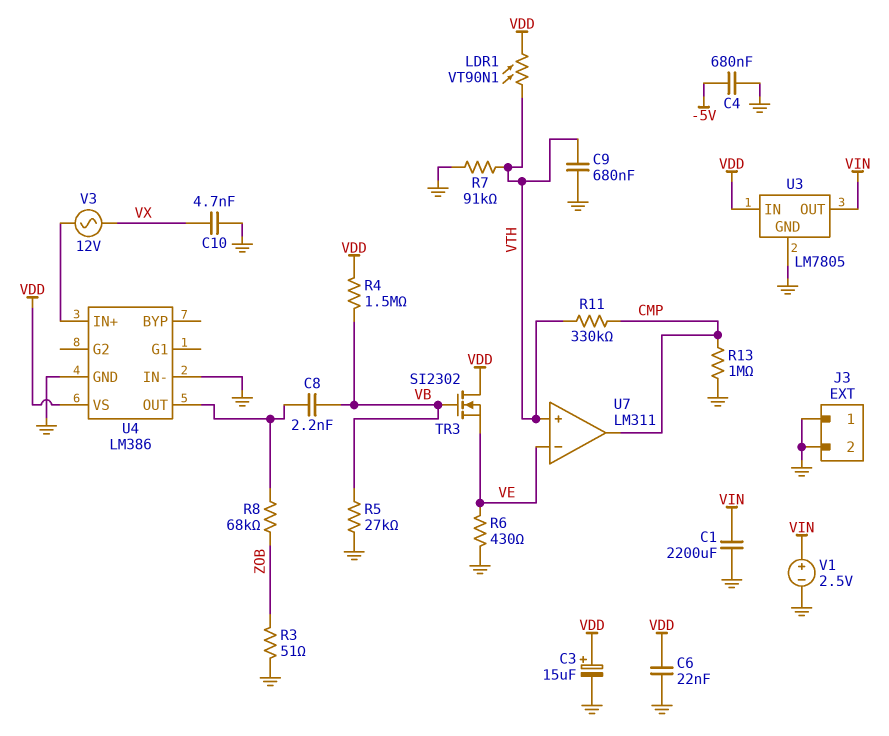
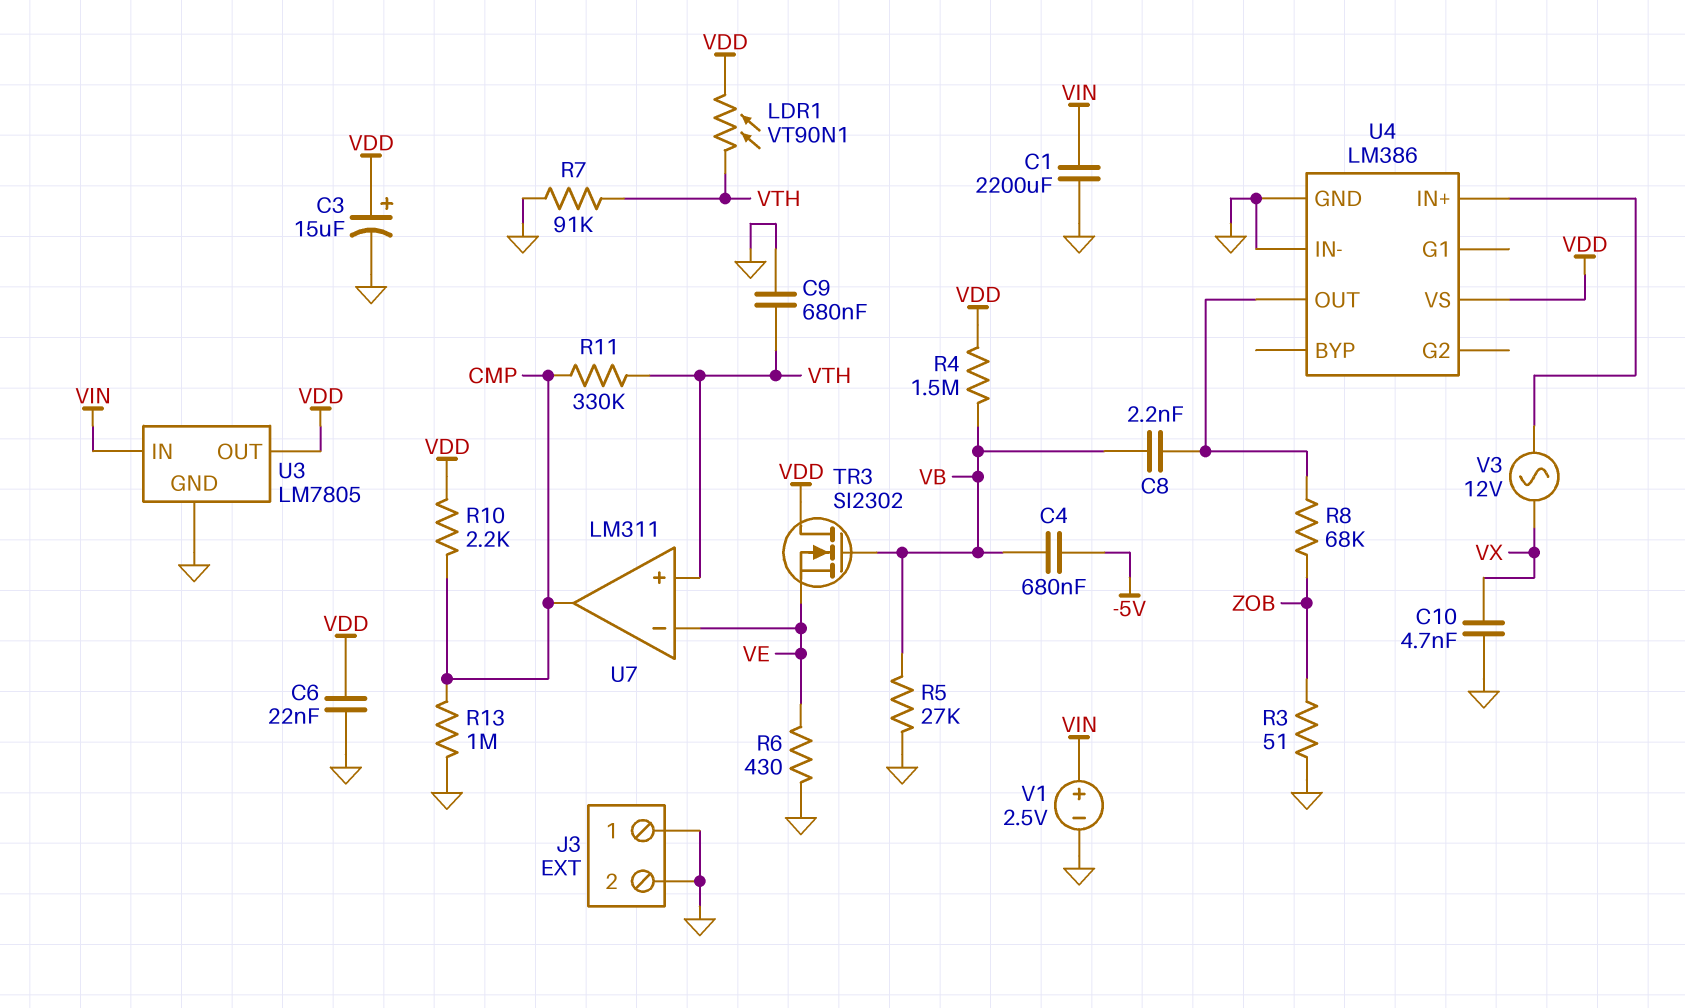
C4: 680nF (-5V, GND) -> 680nF (-5V, VB)
R10: none -> 2.2k (CMP, VDD)
U3 pin IN: VDD -> VIN
U3 pin OUT: VIN -> VDD

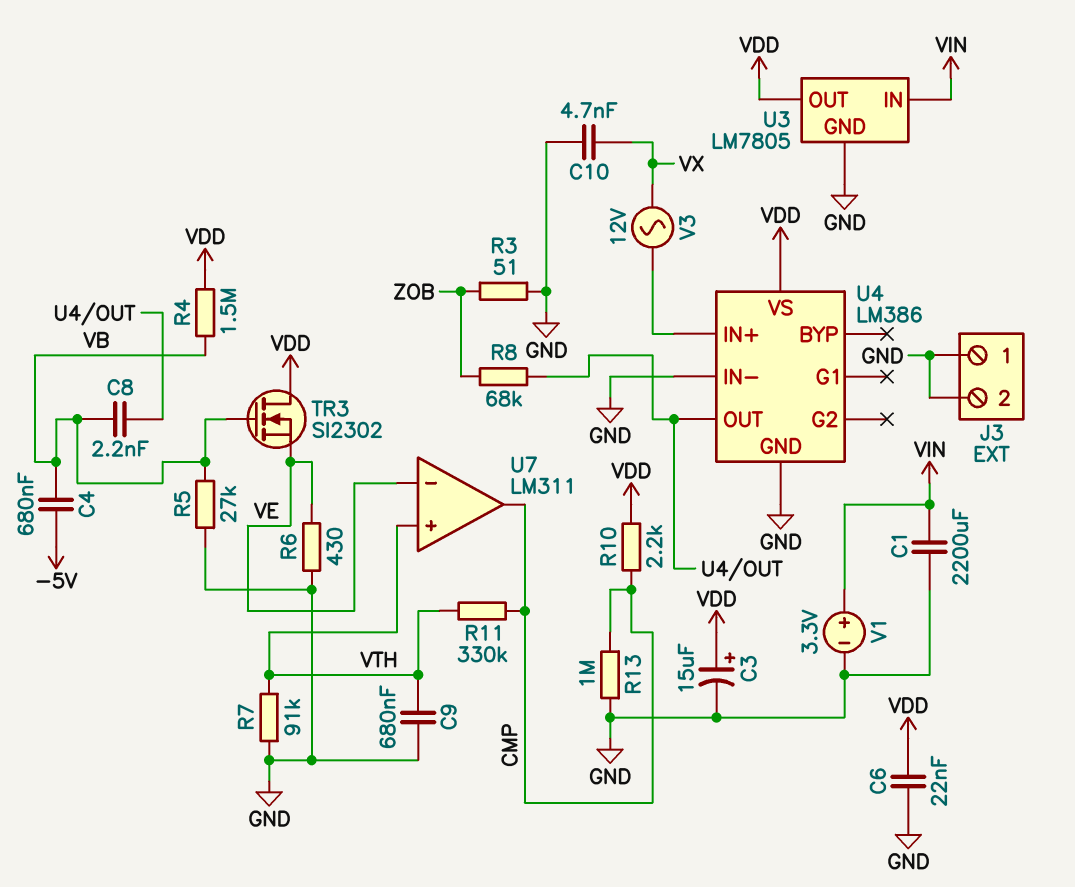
LDR1: VT90N1 (VDD, VTH) -> none
V1: 2.5V (plus VIN, minus GND) -> 3.3V (plus VIN, minus GND)

